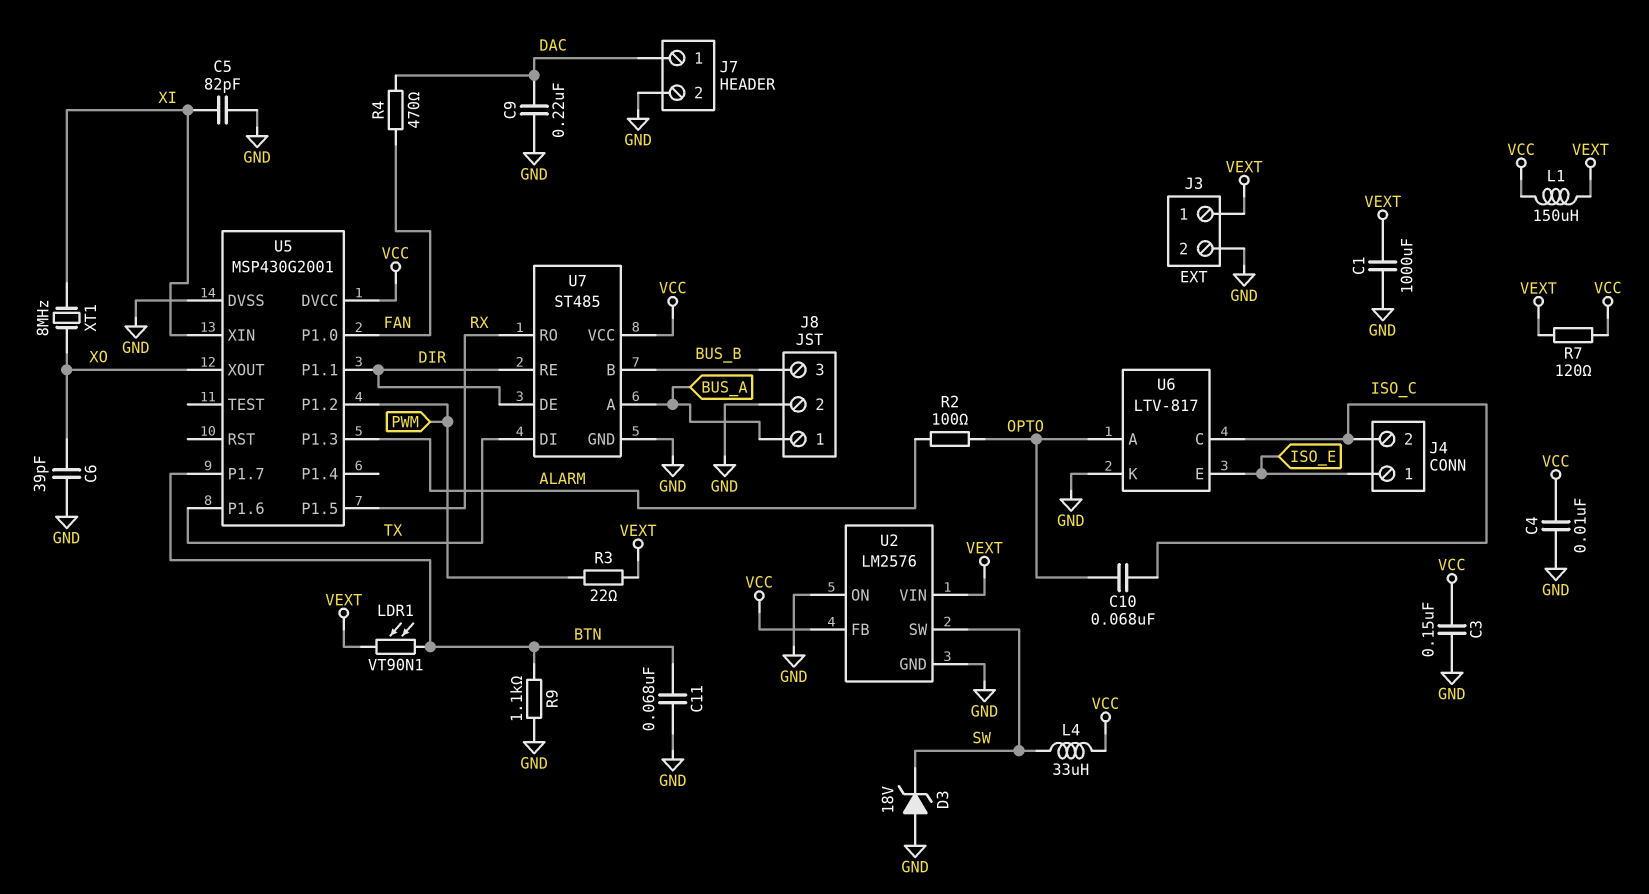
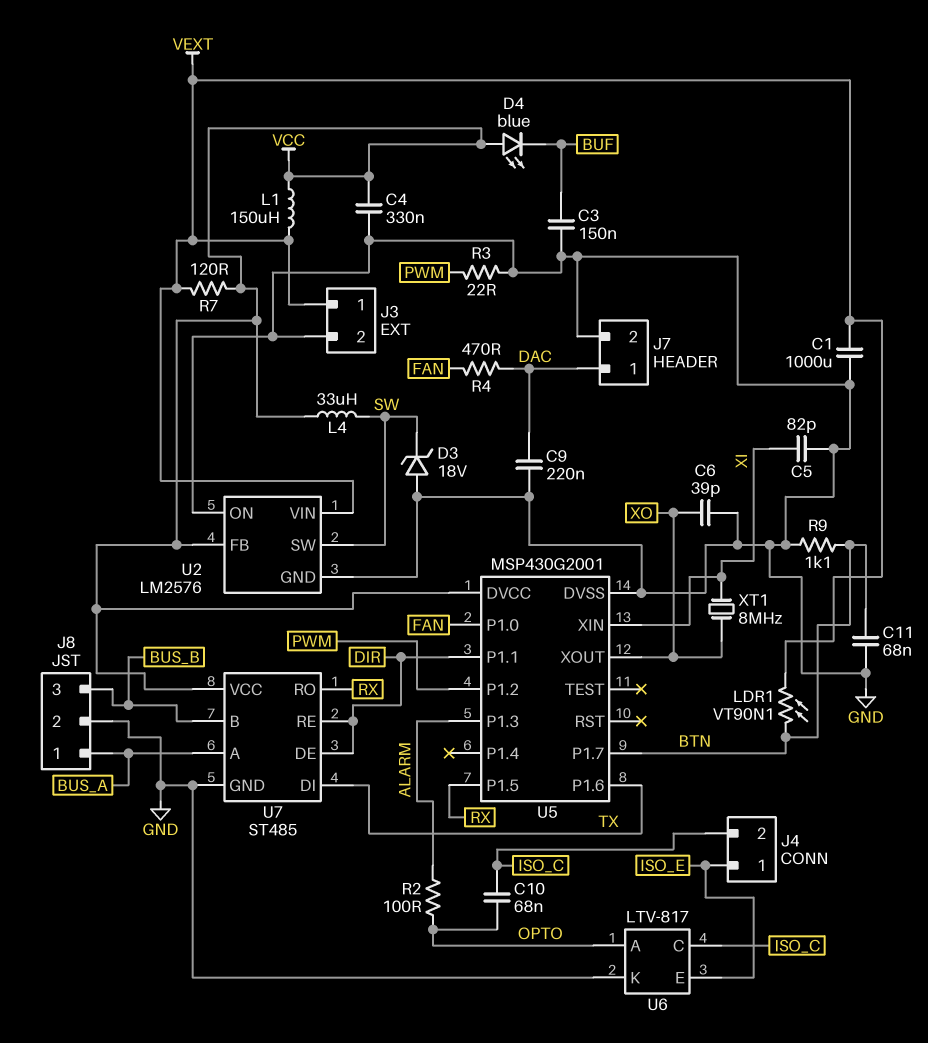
C3: 150nF (GND, VCC) -> 150nF (BUF, GND)
C4: 10nF (GND, VCC) -> 330nF (GND, VCC)
D4: none -> LED blue (A VCC, K BUF)
R3: 22 (PWM, VEXT) -> 22 (GND, PWM)

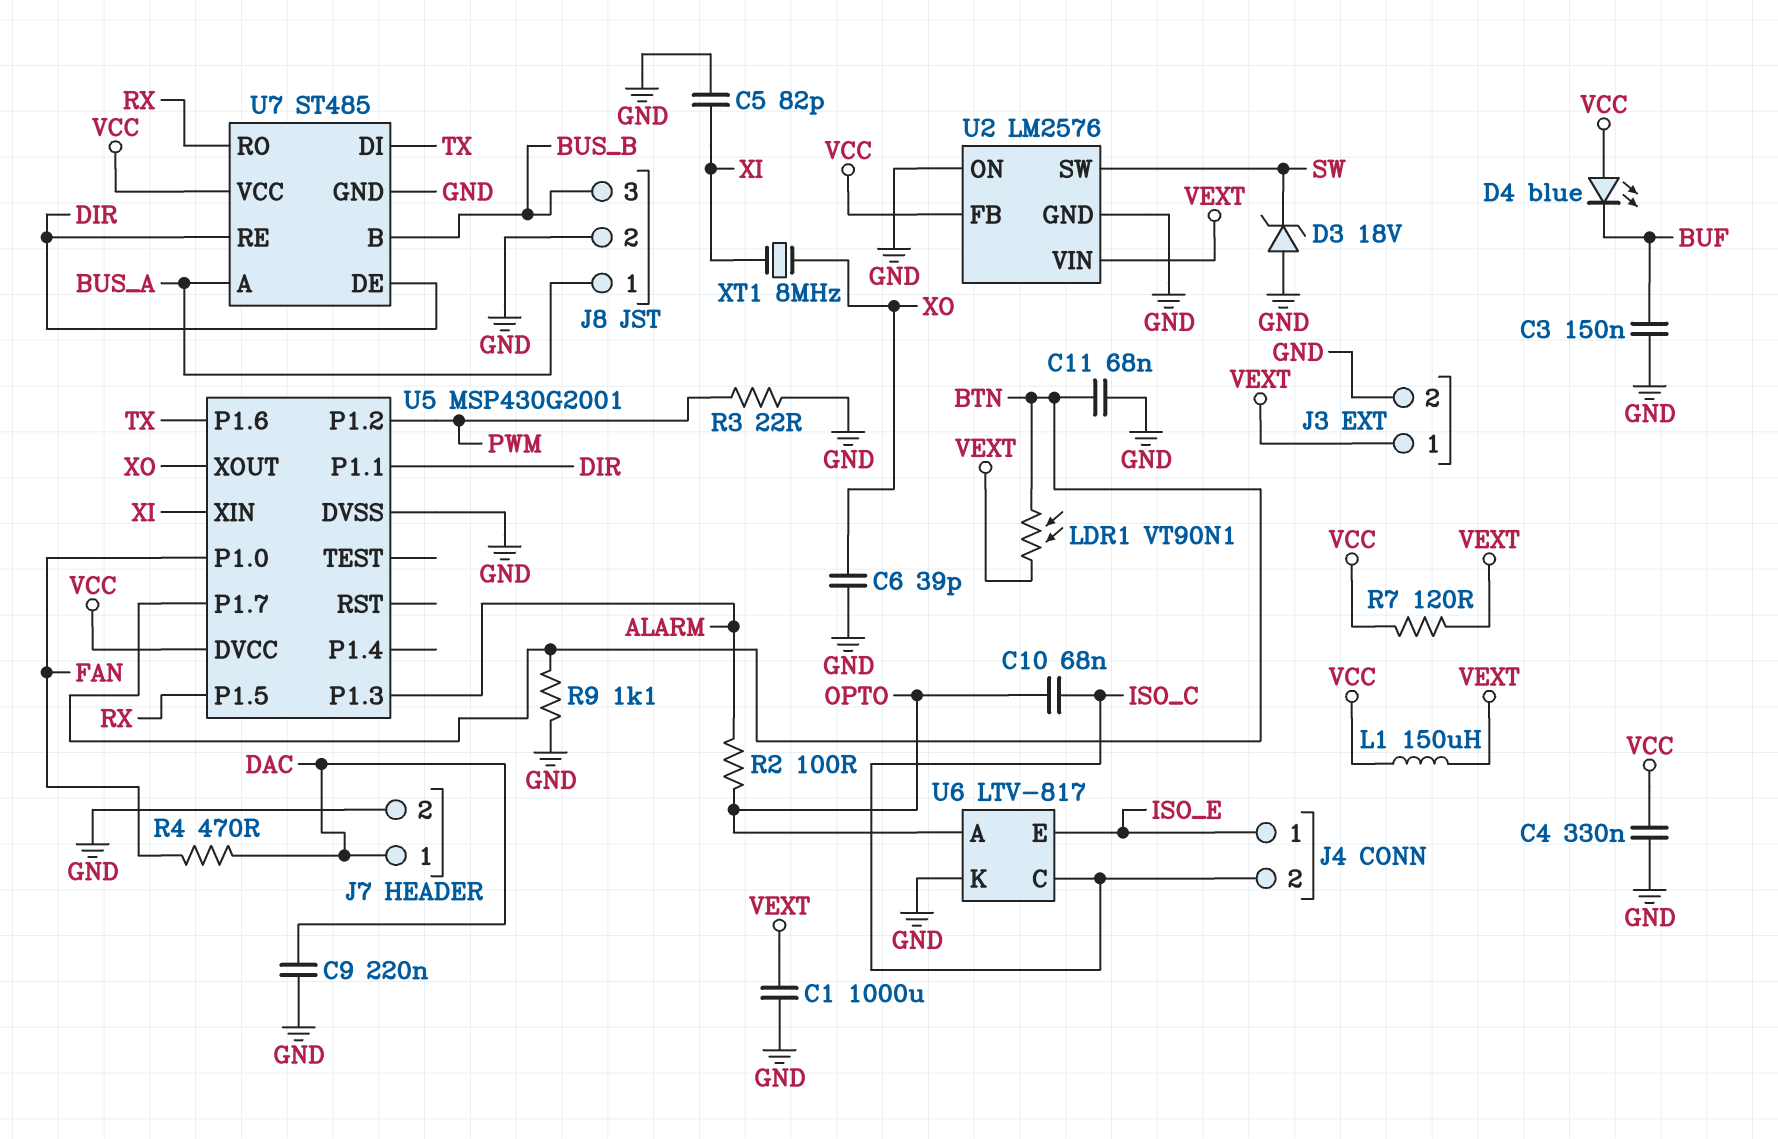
L4: 33uH (SW, VCC) -> none

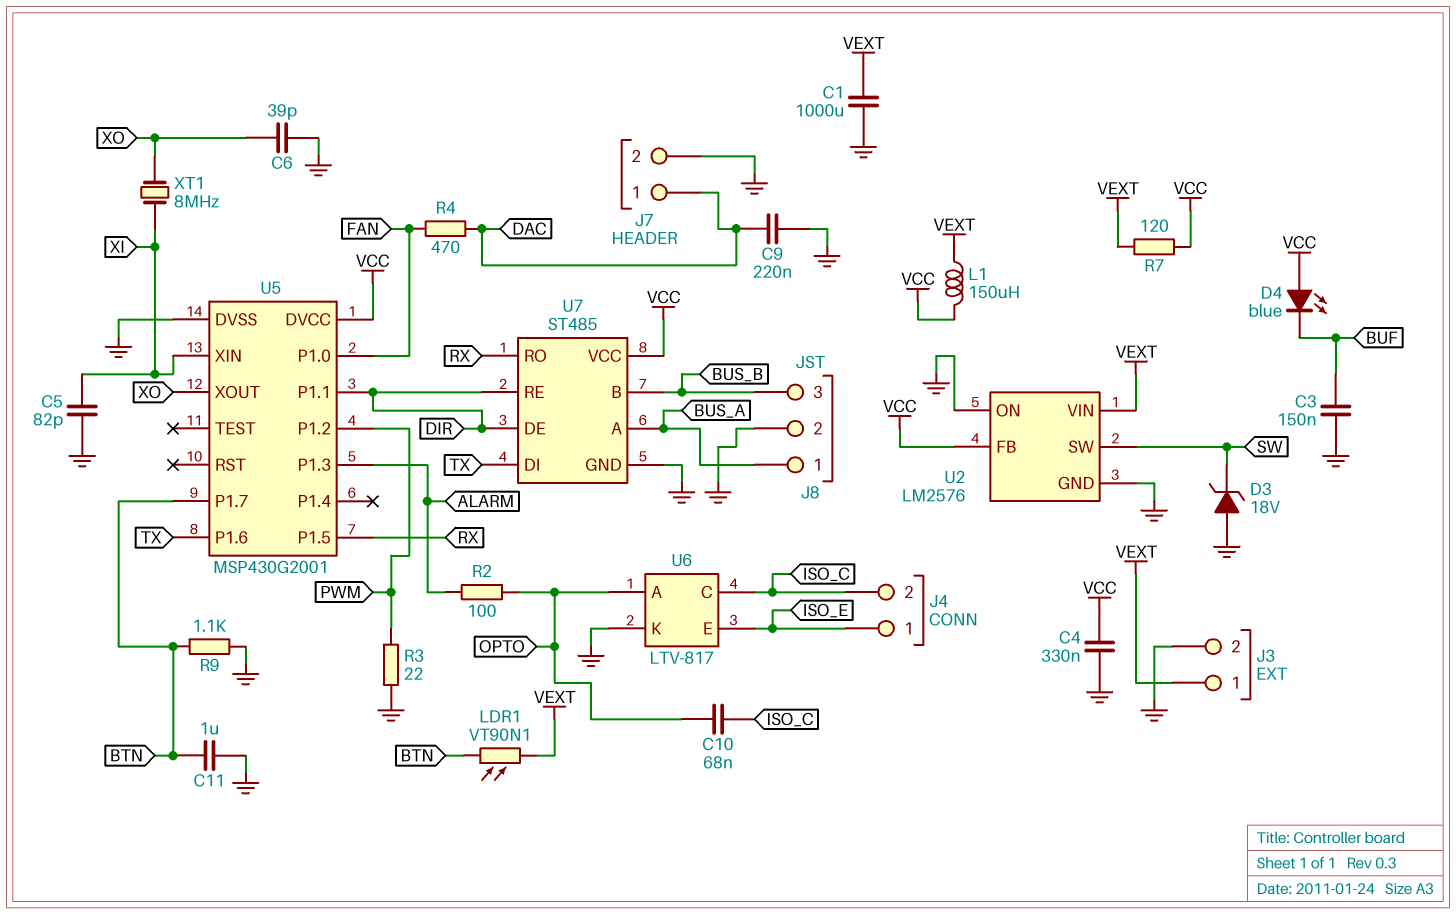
C11: 68nF (BTN, GND) -> 1uF (BTN, GND)

